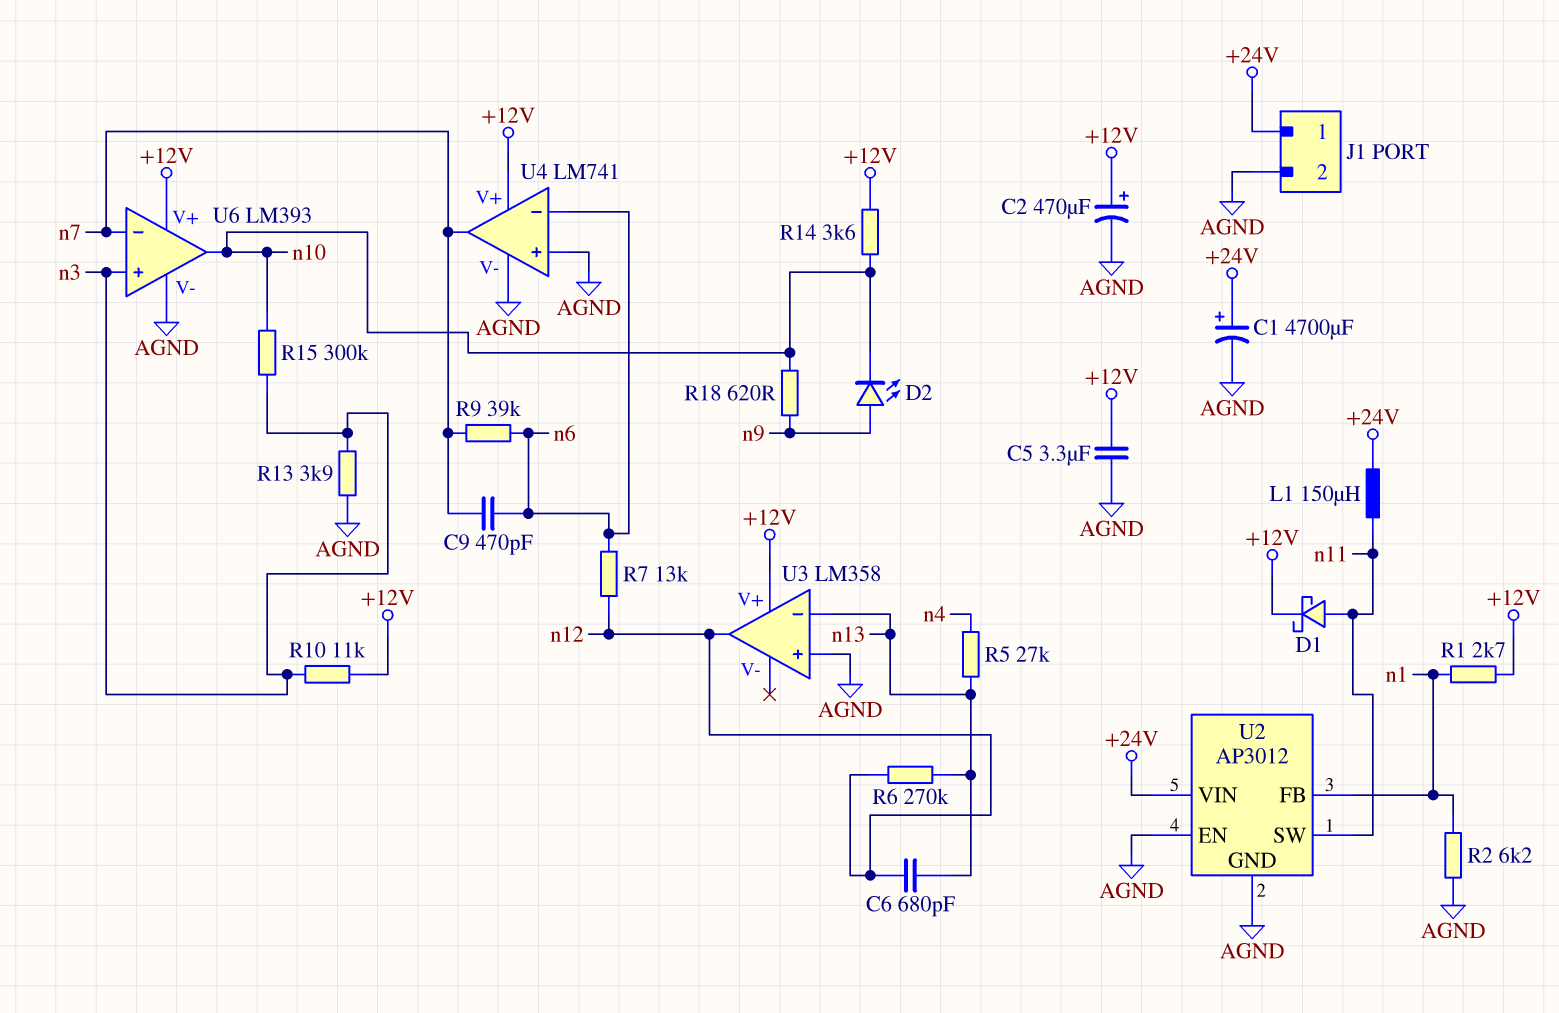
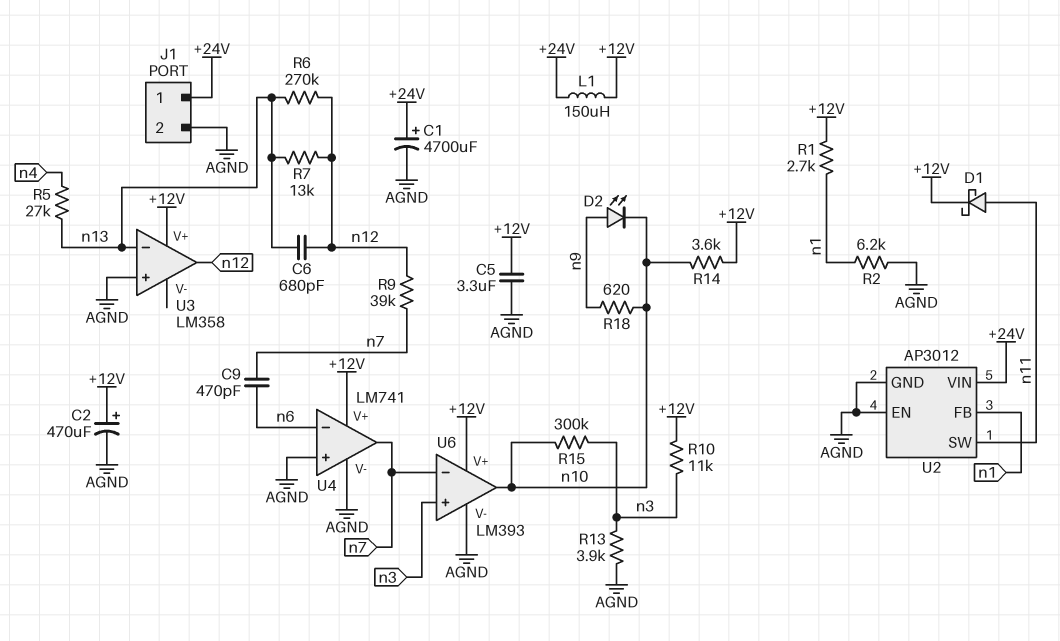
L1: 150uH (+24V, n11) -> 150uH (+12V, +24V)
R7: 13k (n6, n12) -> 13k (n12, n13)
R9: 39k (n6, n7) -> 39k (n7, n12)

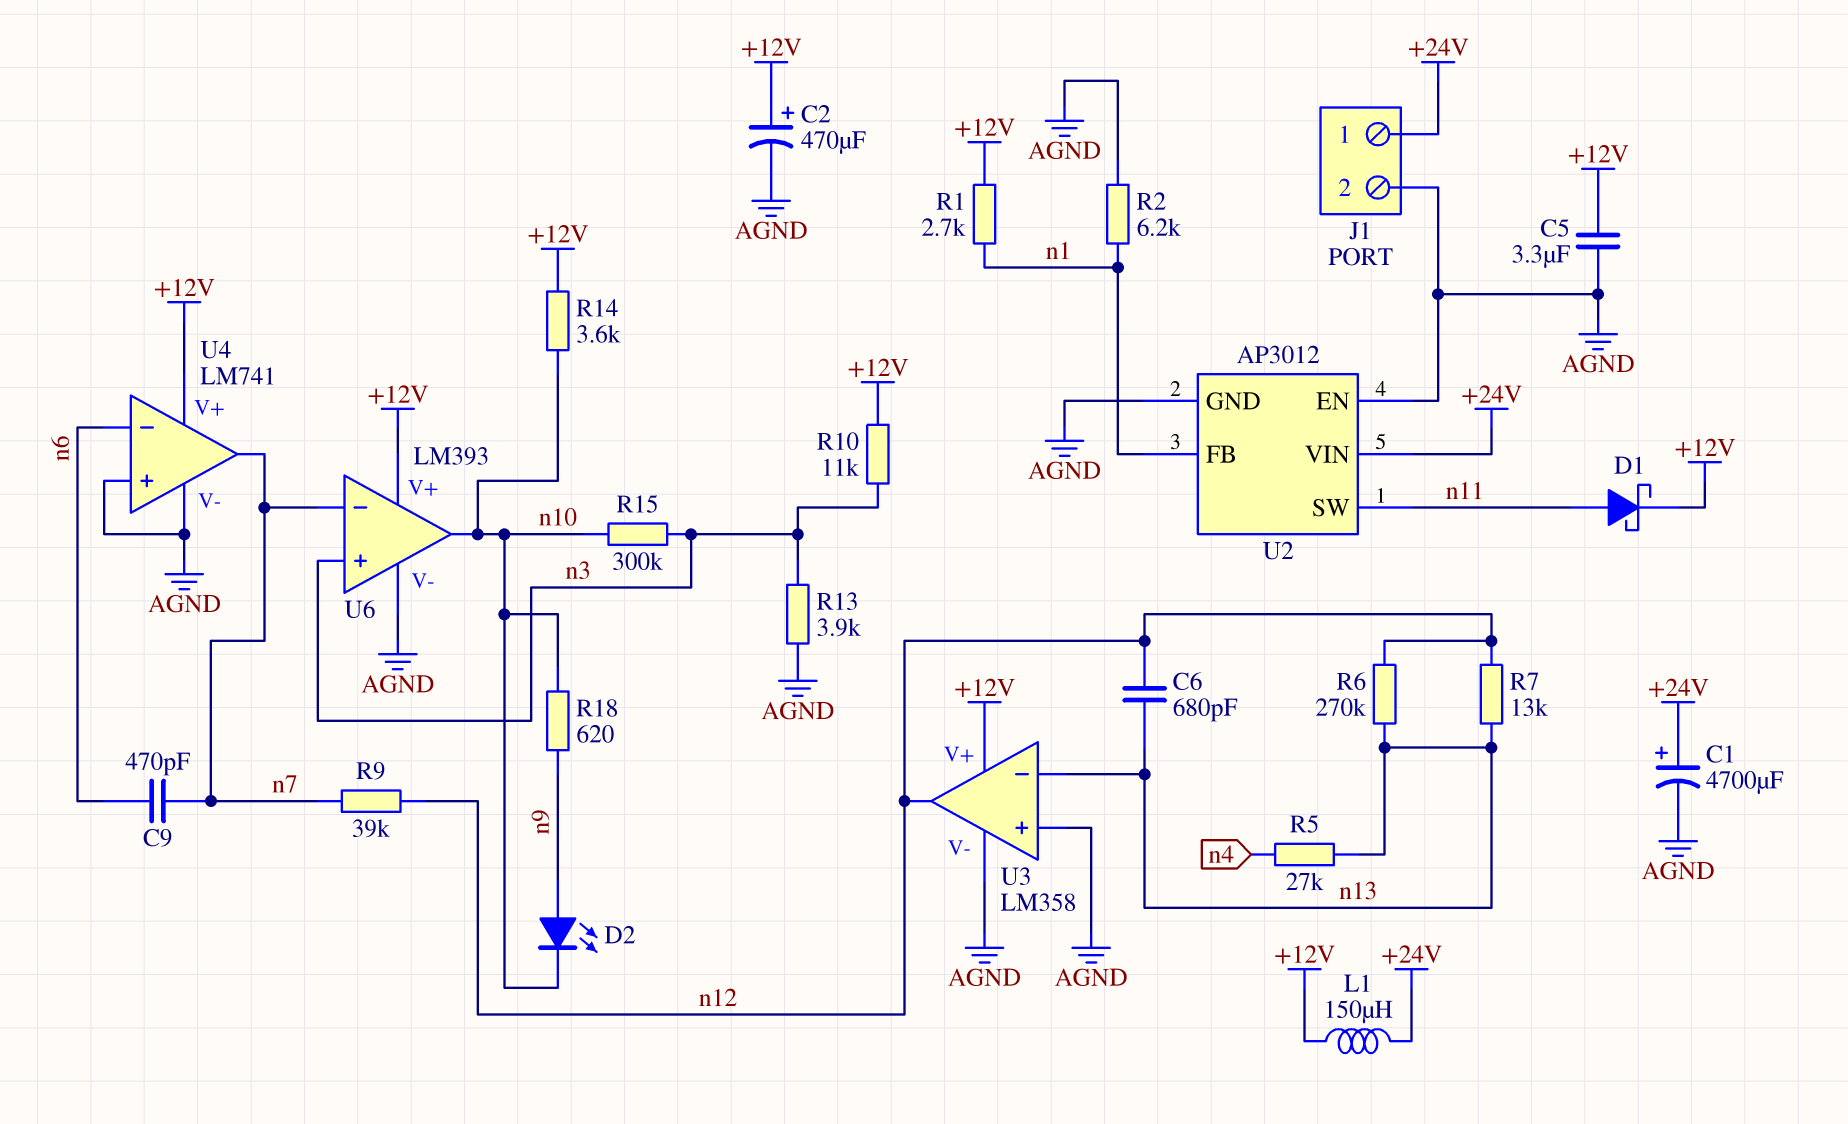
U3 pin V-: none -> AGND

